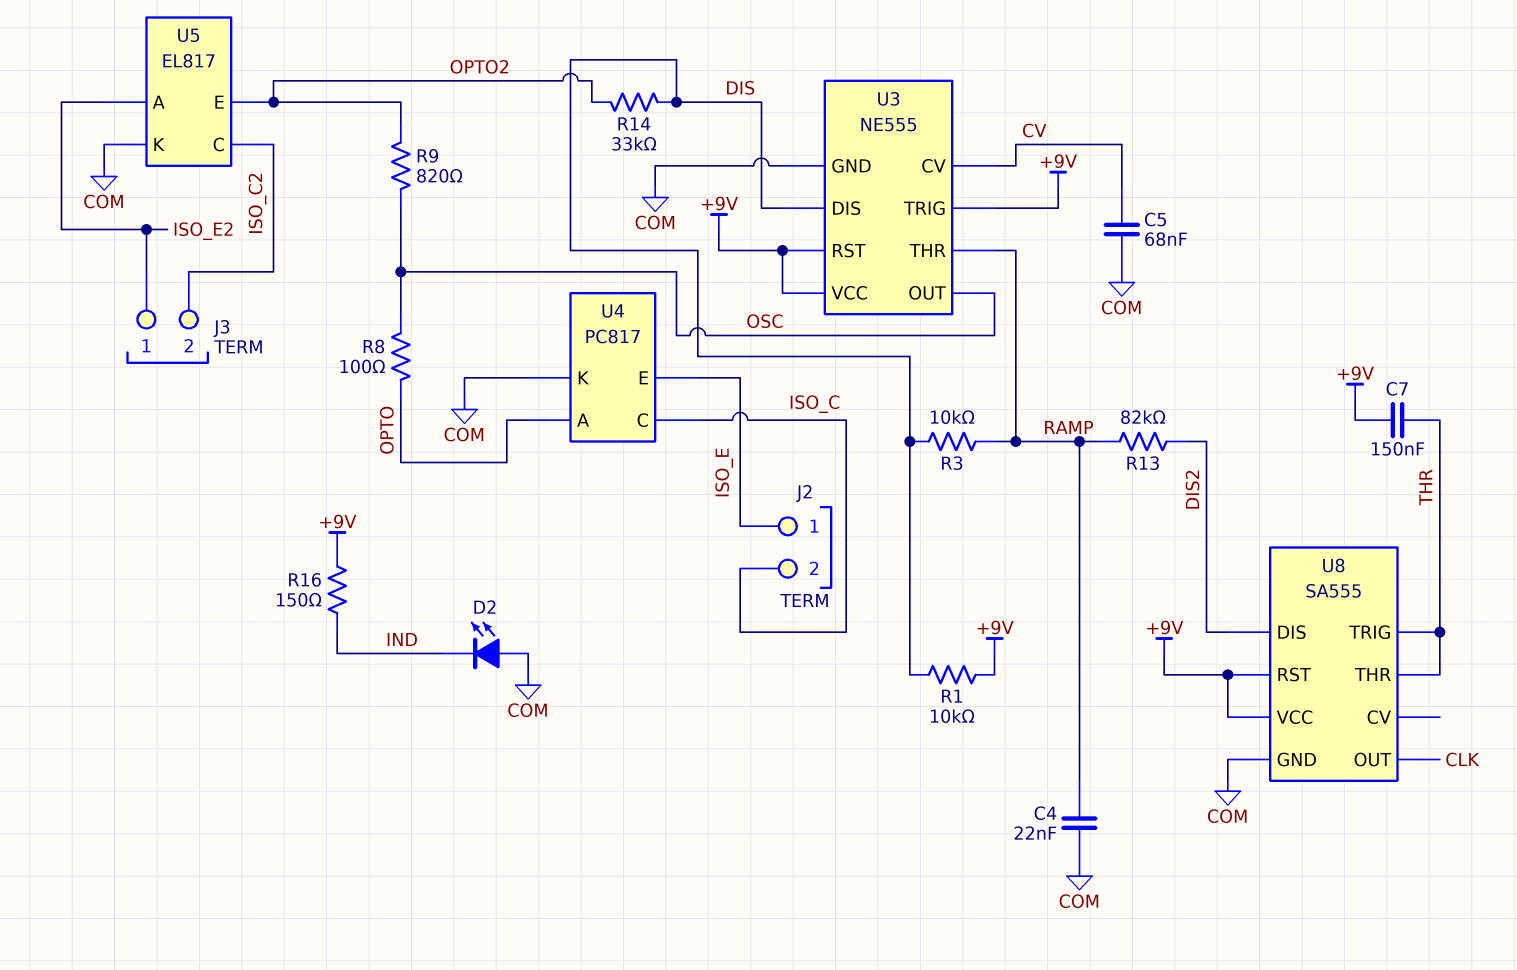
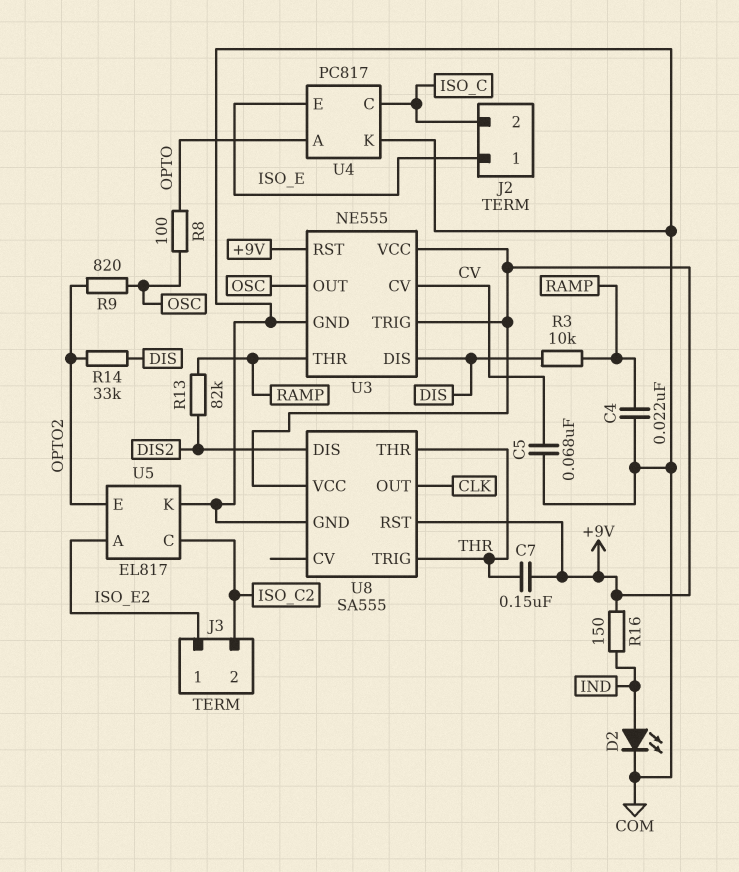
D2: LED (A COM, K IND) -> LED (A IND, K COM)
R1: 10k (+9V, DIS) -> none

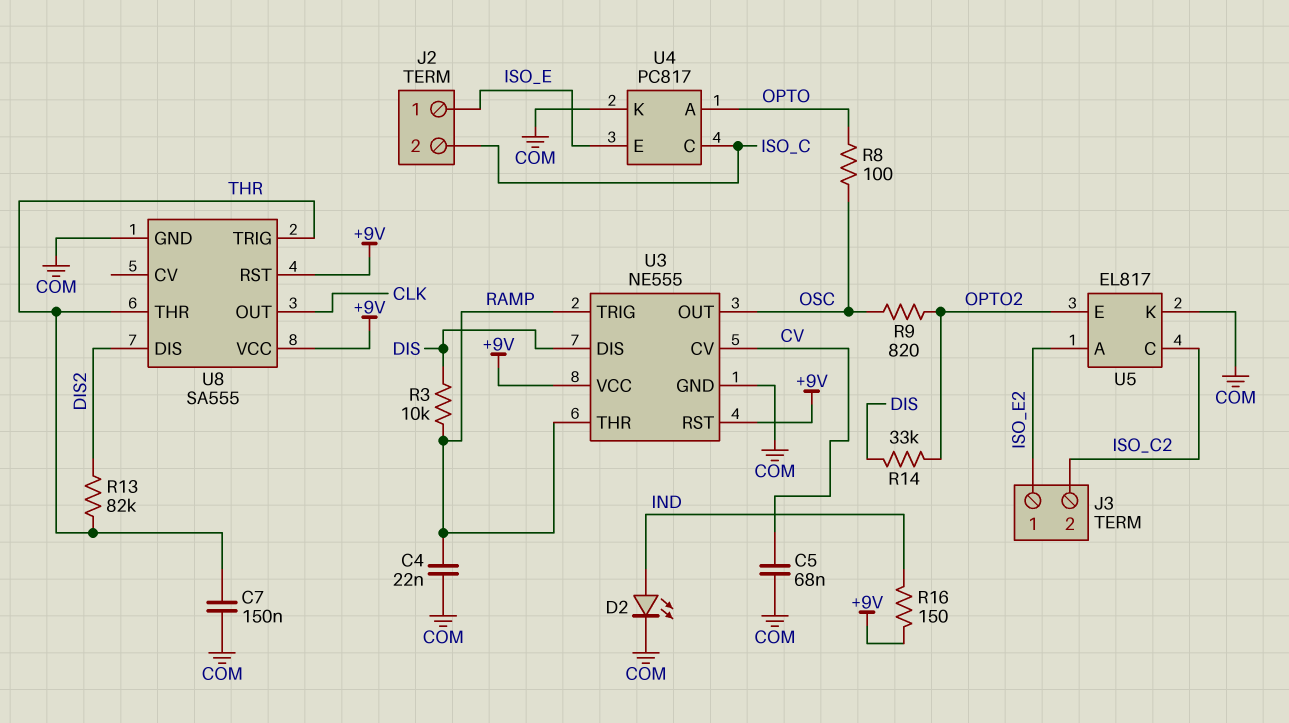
C7: 150nF (+9V, THR) -> 150nF (COM, THR)
R13: 82k (DIS2, RAMP) -> 82k (DIS2, THR)
U3 pin TRIG: +9V -> RAMP

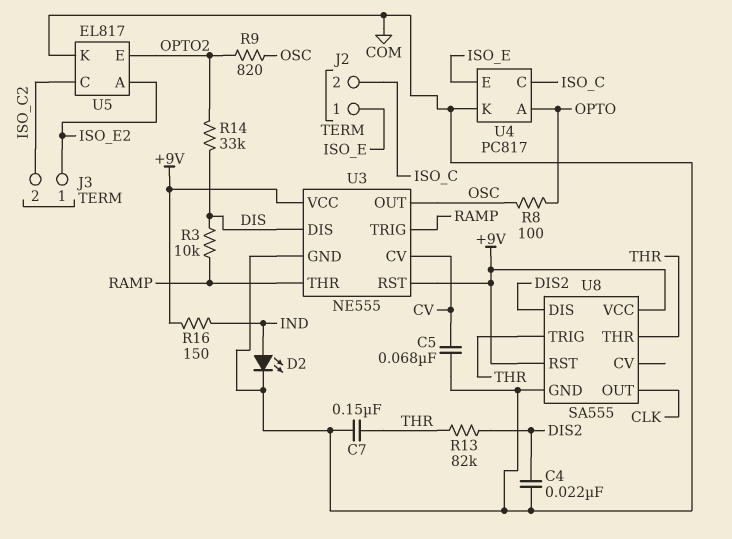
C4: 22nF (COM, RAMP) -> 22nF (COM, DIS2)

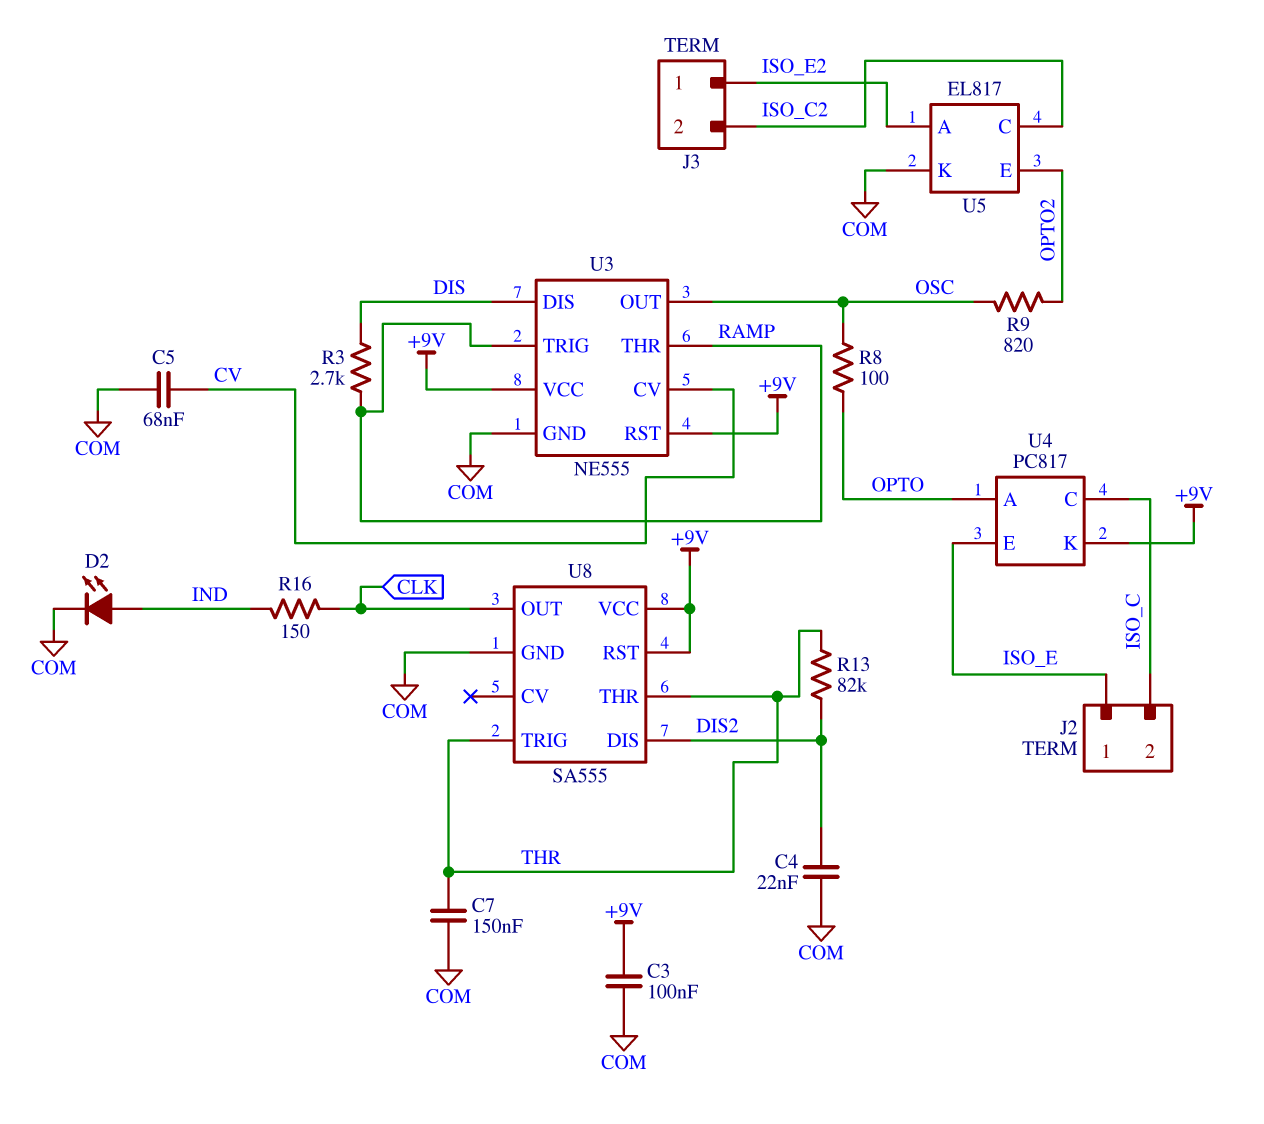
C3: none -> 100nF (+9V, COM)
R3: 10k (DIS, RAMP) -> 2.7k (DIS, RAMP)
R14: 33k (DIS, OPTO2) -> none
R16: 150 (+9V, IND) -> 150 (CLK, IND)
U4 pin K: COM -> +9V

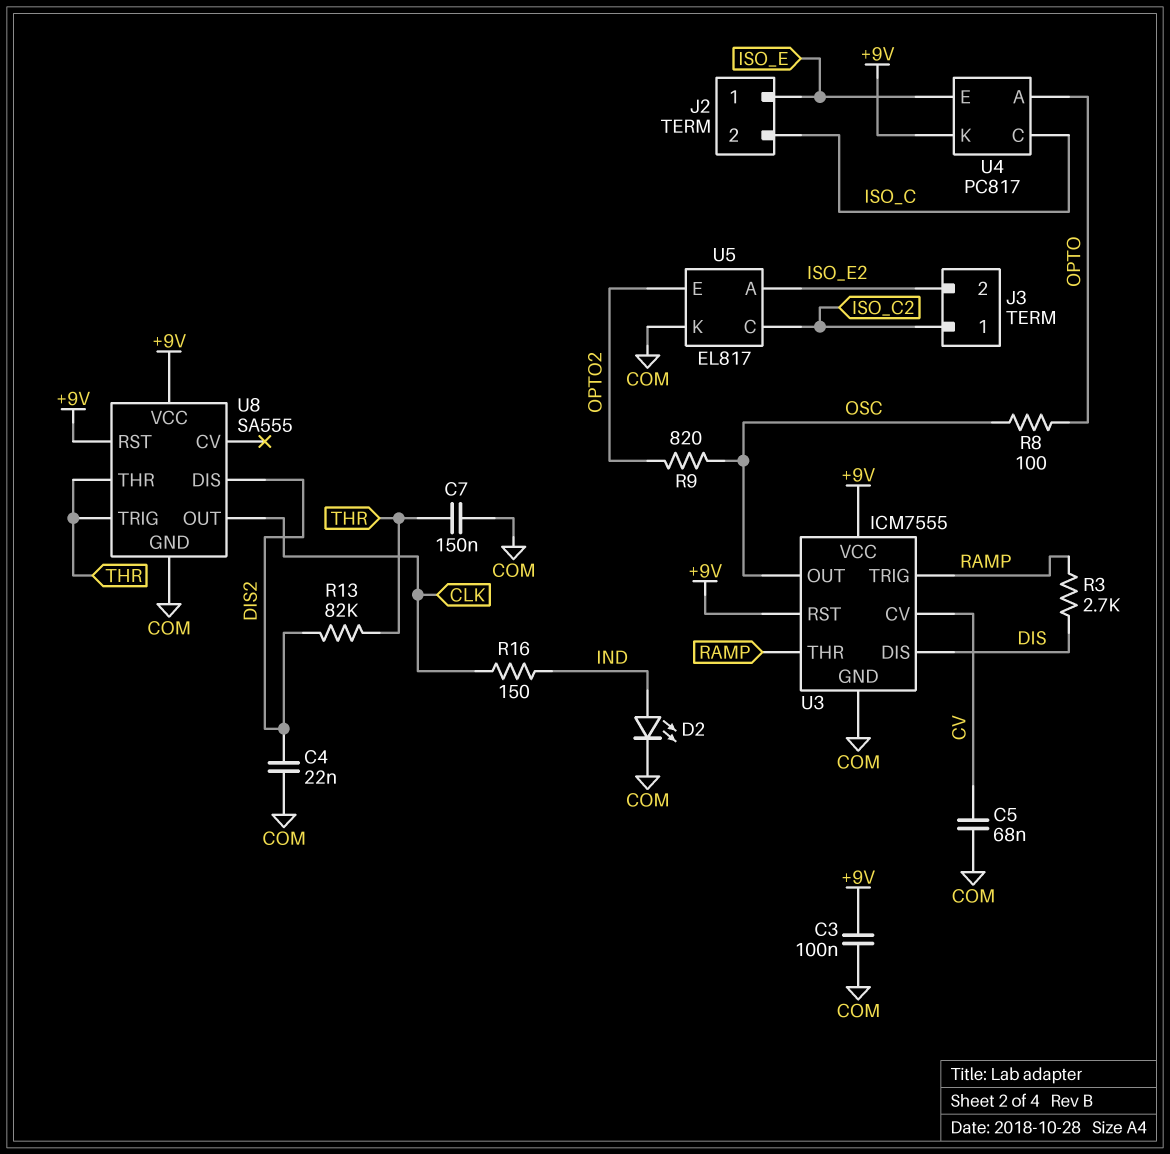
J3 pin 1: ISO_E2 -> ISO_C2
J3 pin 2: ISO_C2 -> ISO_E2
U3: NE555 -> ICM7555

